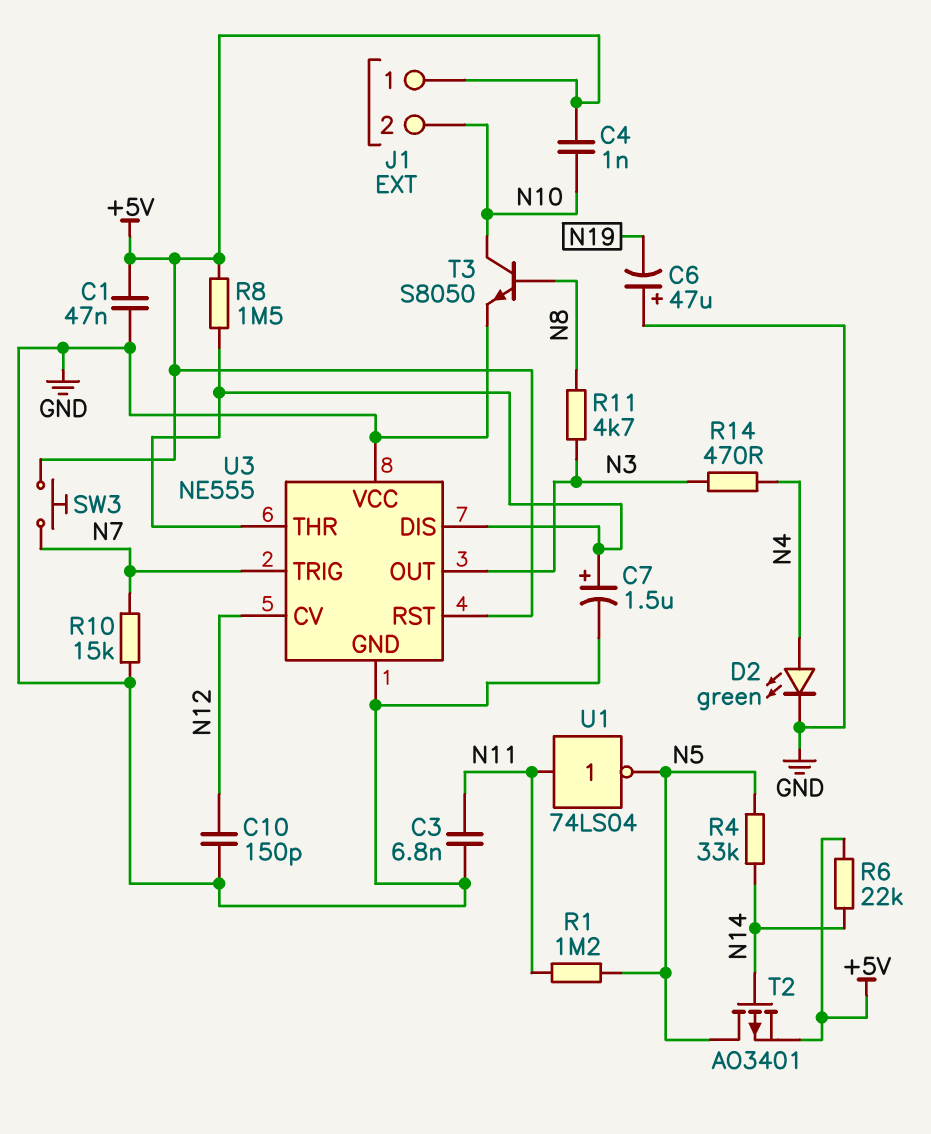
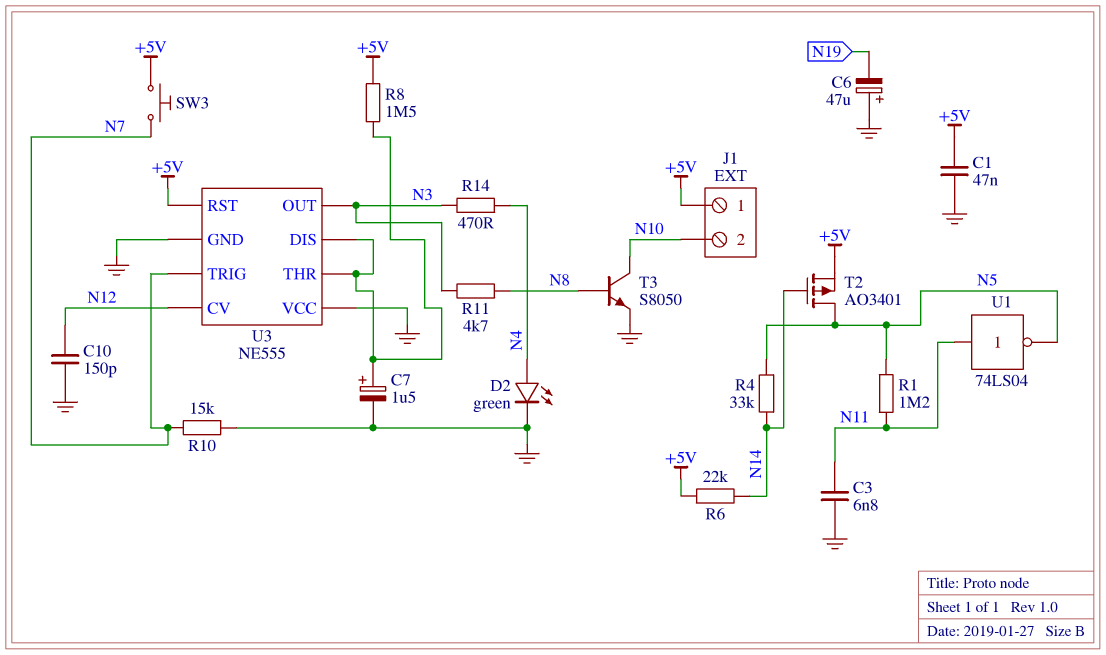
C4: 1nF (+5V, N10) -> none

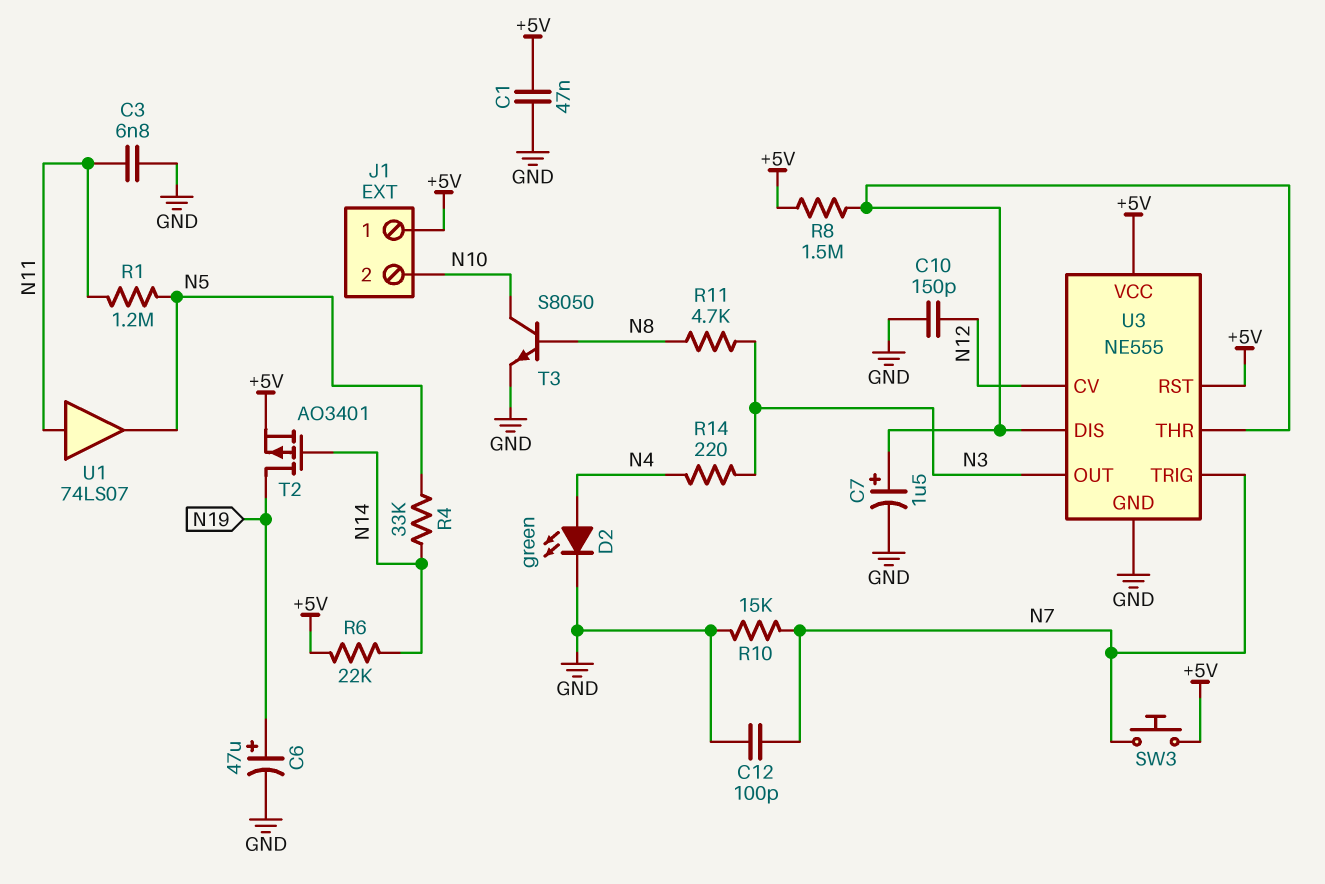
C6: 47uF (plus GND, minus N19) -> 47uF (plus N19, minus GND)
C12: none -> 100pF (GND, N7)
R14: 470 (N3, N4) -> 220 (N3, N4)
T2: PMOS AO3401 (G N14, D N5, S +5V) -> PMOS AO3401 (G N14, D N19, S +5V)
U1: NOT 74LS04 (in N11, out N5) -> buffer 74LS07 (in N11, out N5)
U3 pin VCC: GND -> +5V

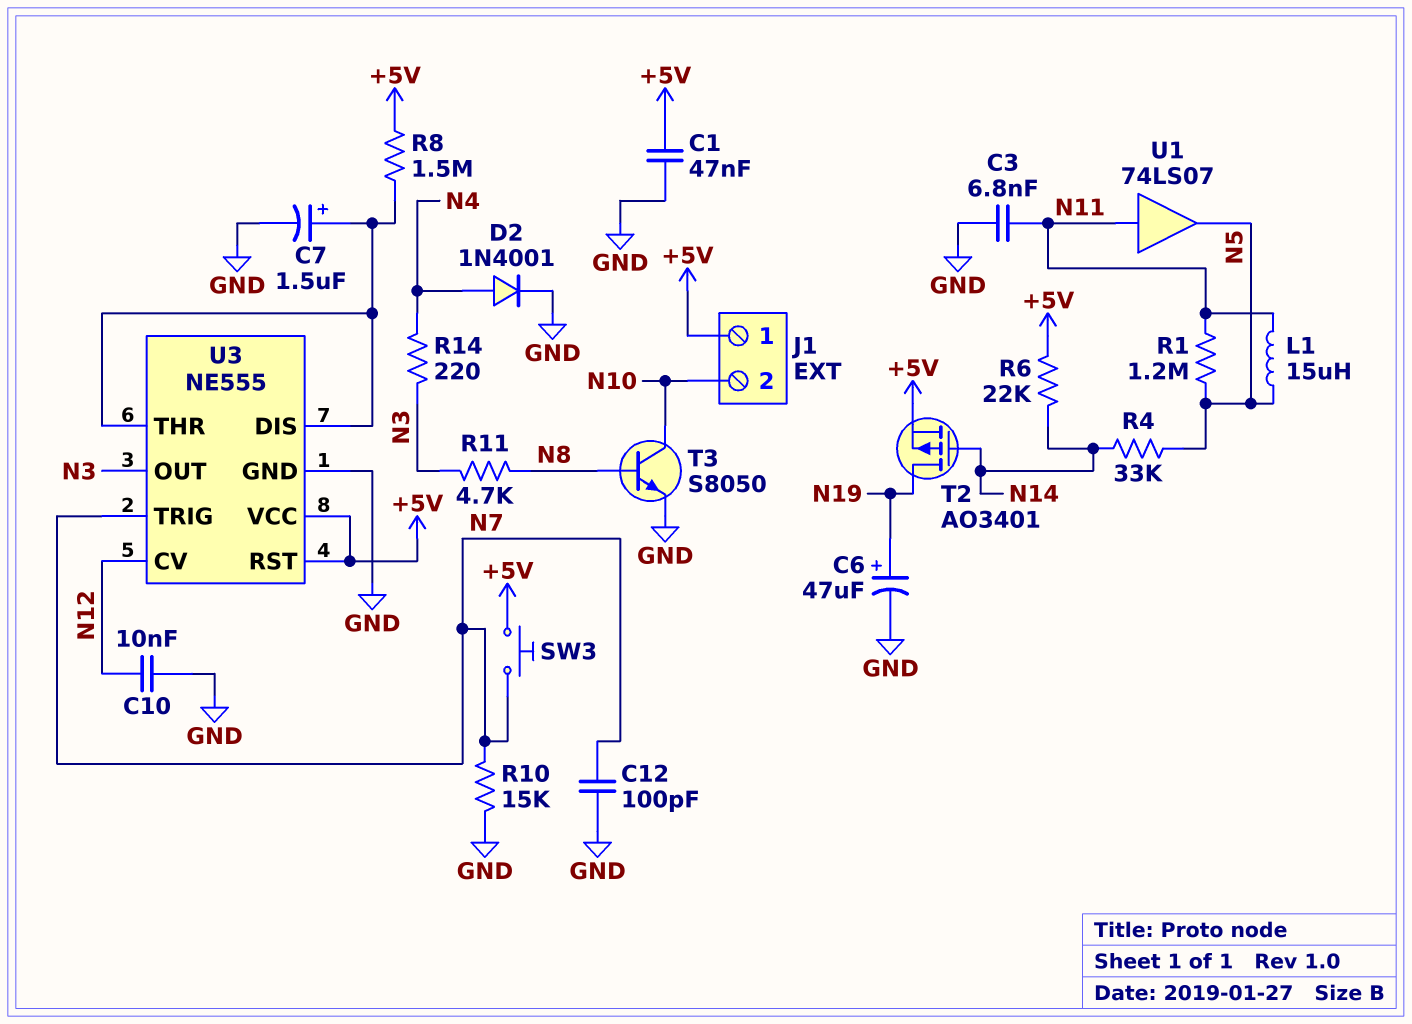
C10: 150pF (GND, N12) -> 10nF (GND, N12)
D2: LED green (A N4, K GND) -> diode 1N4001 (A N4, K GND)
L1: none -> 15uH (N5, N11)

